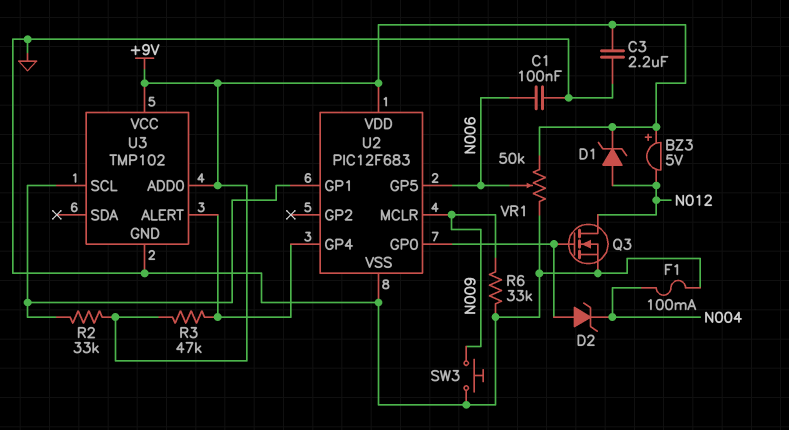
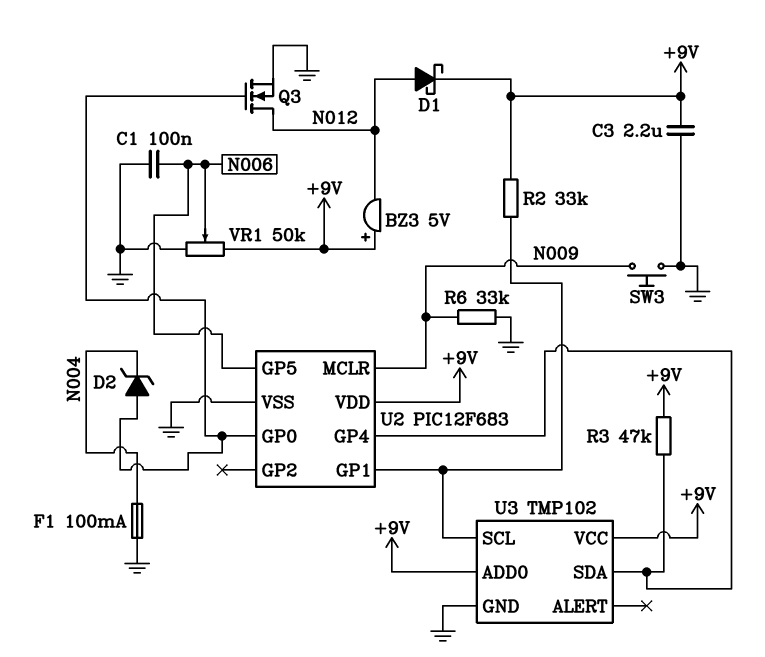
D1: zener (A N012, K +9V) -> schottky (A N012, K +9V)
U3 pin ALERT: U2/GP4 -> none
U3 pin SDA: none -> U2/GP4

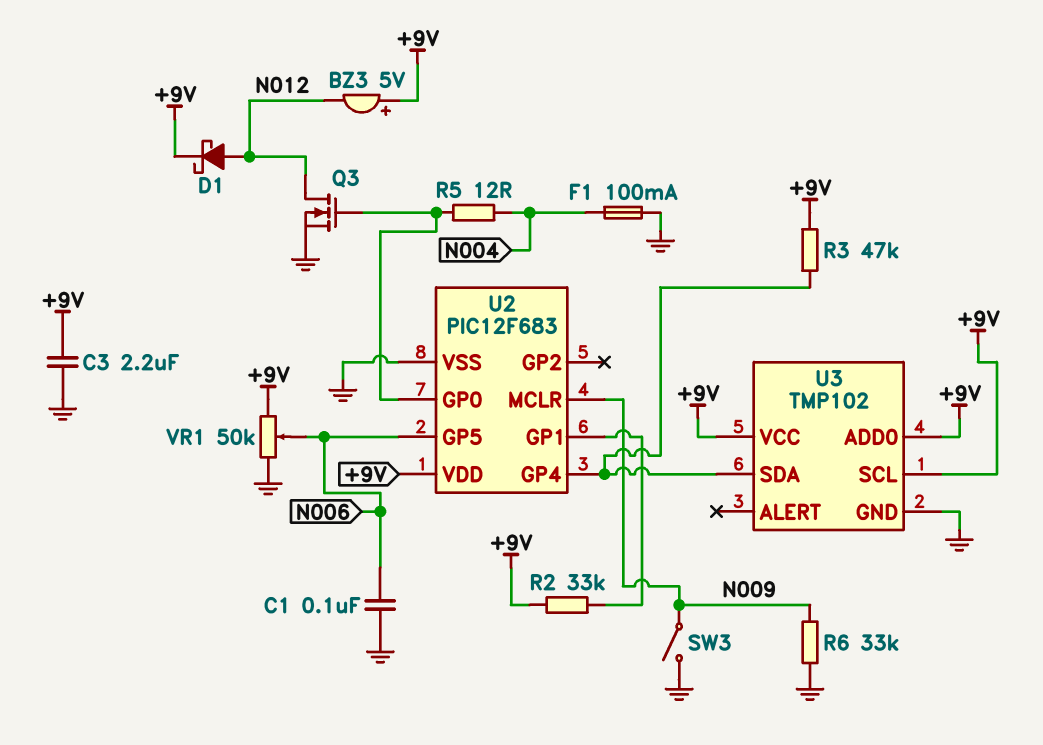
D2: zener (A U2/GP0, K N004) -> none
R5: none -> 12 (N004, U2/GP0)
SW3: button (GND, N009) -> switch (GND, N009)
U3 pin SCL: U2/GP1 -> +9V

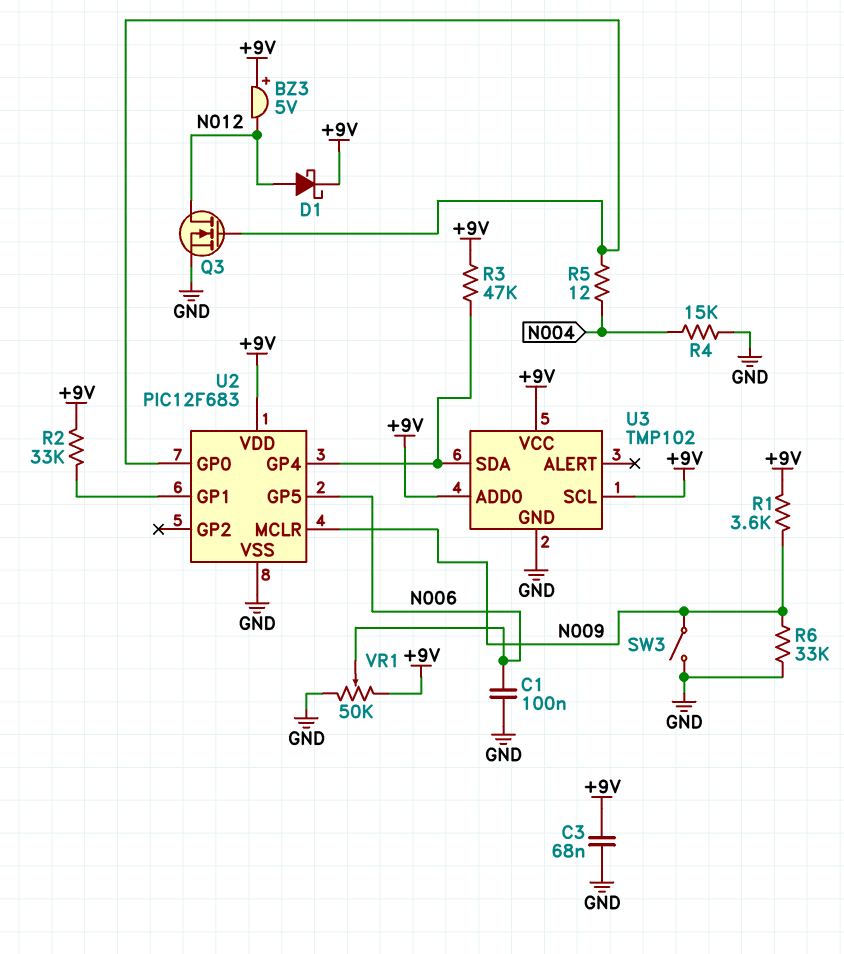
C3: 2.2uF (+9V, GND) -> 68nF (+9V, GND)
F1: 100mA (GND, N004) -> none
R1: none -> 3.6k (+9V, N009)
R4: none -> 15k (GND, N004)

